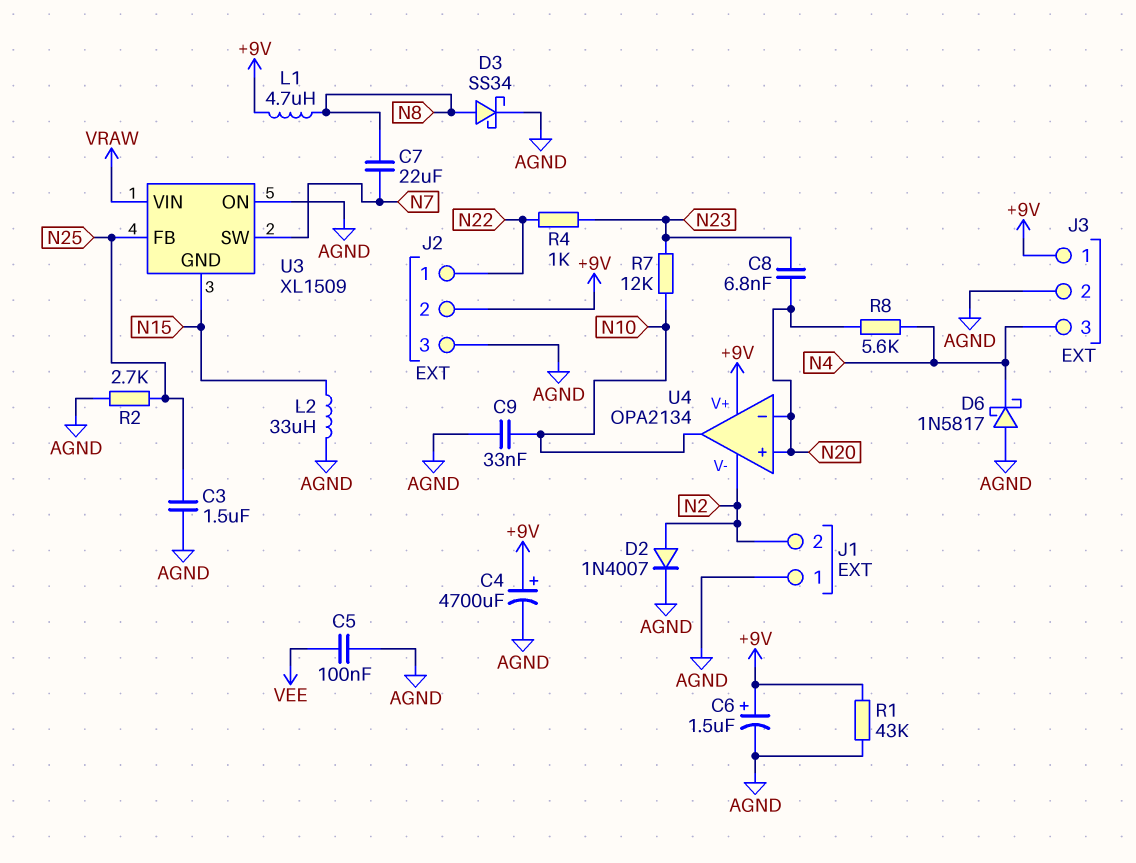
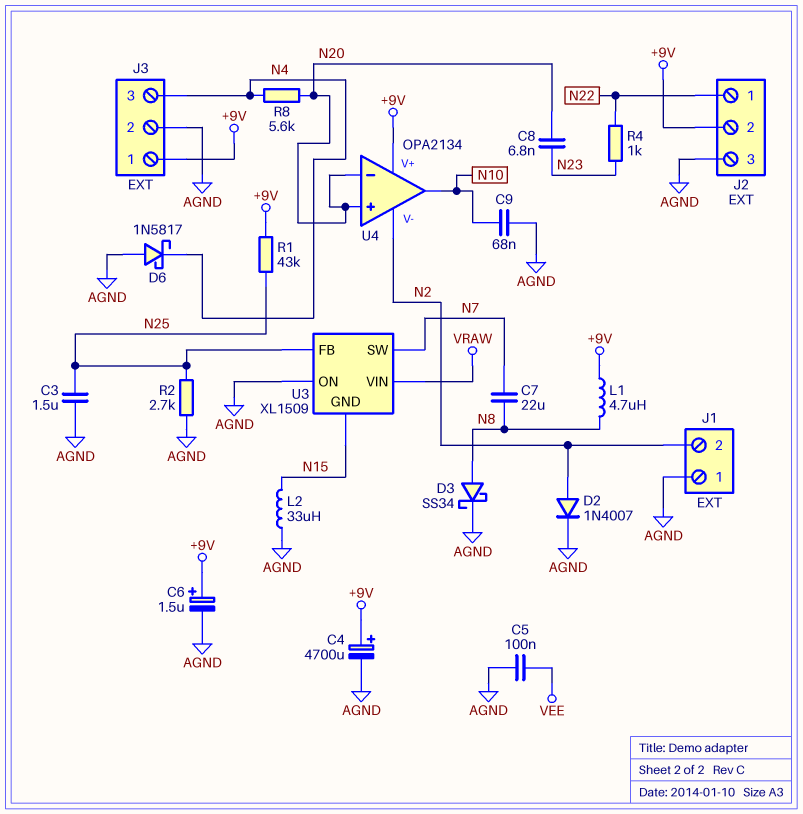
C9: 33nF (AGND, N10) -> 68nF (AGND, N10)
R1: 43k (+9V, AGND) -> 43k (+9V, N25)
R7: 12k (N10, N23) -> none

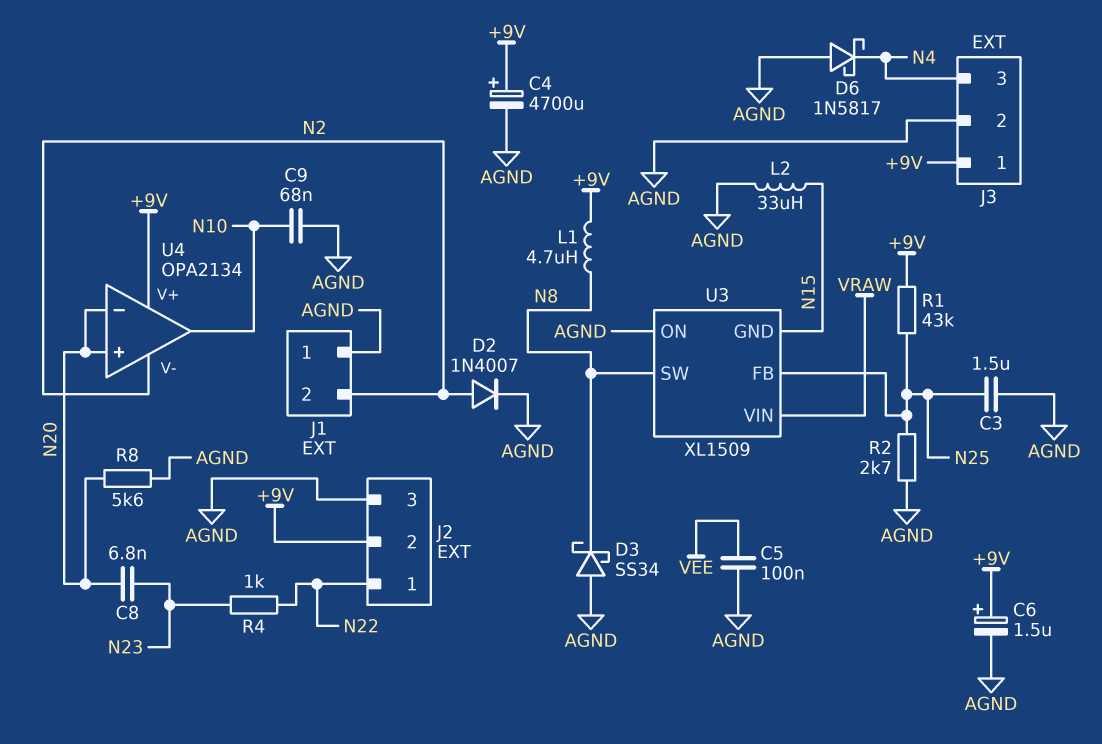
C7: 22uF (N7, N8) -> none
D3: schottky SS34 (A N8, K AGND) -> schottky SS34 (A AGND, K N8)
R8: 5.6k (N4, N20) -> 5.6k (AGND, N20)
U3 pin SW: N7 -> N8

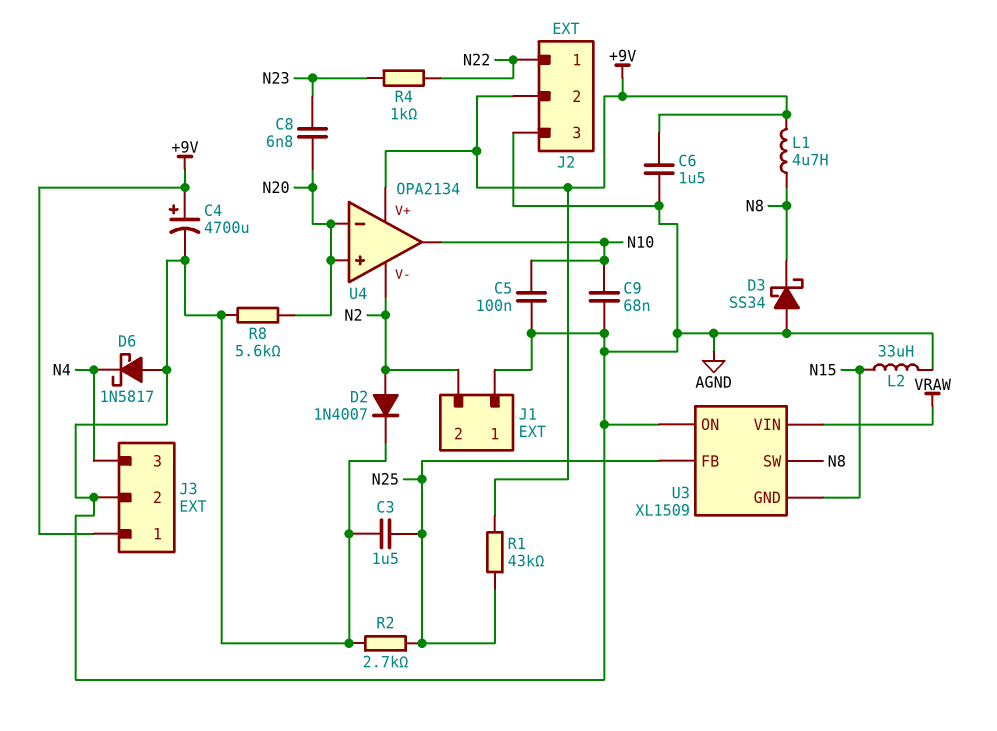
C5: 100nF (AGND, VEE) -> 100nF (AGND, N10)
C6: 1.5uF (plus +9V, minus AGND) -> 1.5uF (+9V, AGND)

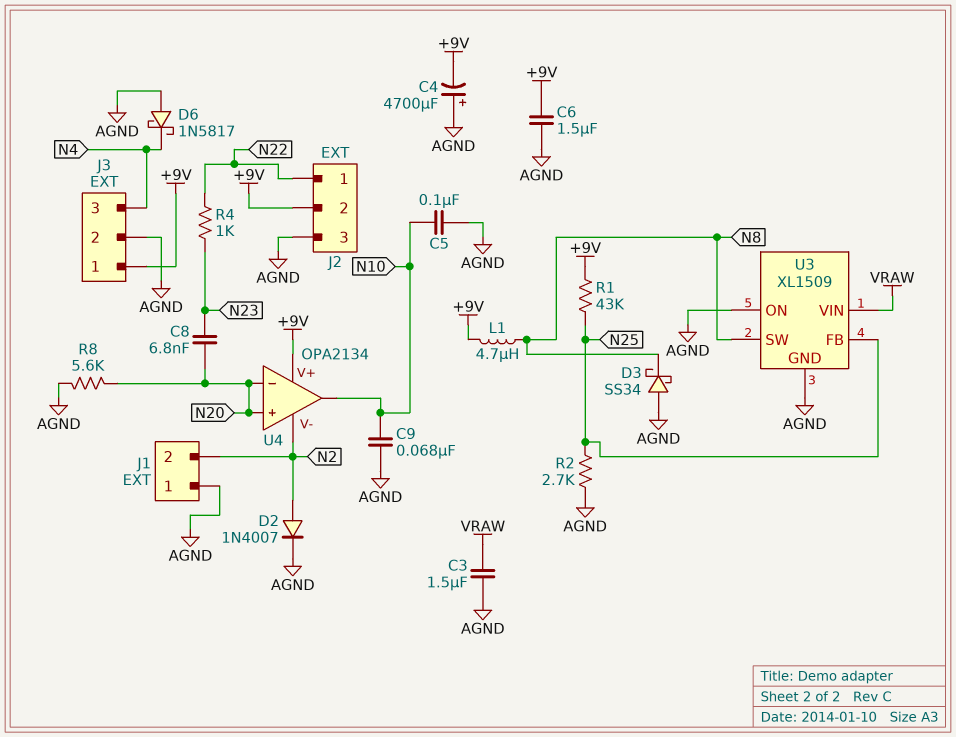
C3: 1.5uF (AGND, N25) -> 1.5uF (AGND, VRAW)
C4: 4700uF (plus +9V, minus AGND) -> 4700uF (plus AGND, minus +9V)
L2: 33uH (AGND, N15) -> none
U3 pin GND: N15 -> AGND

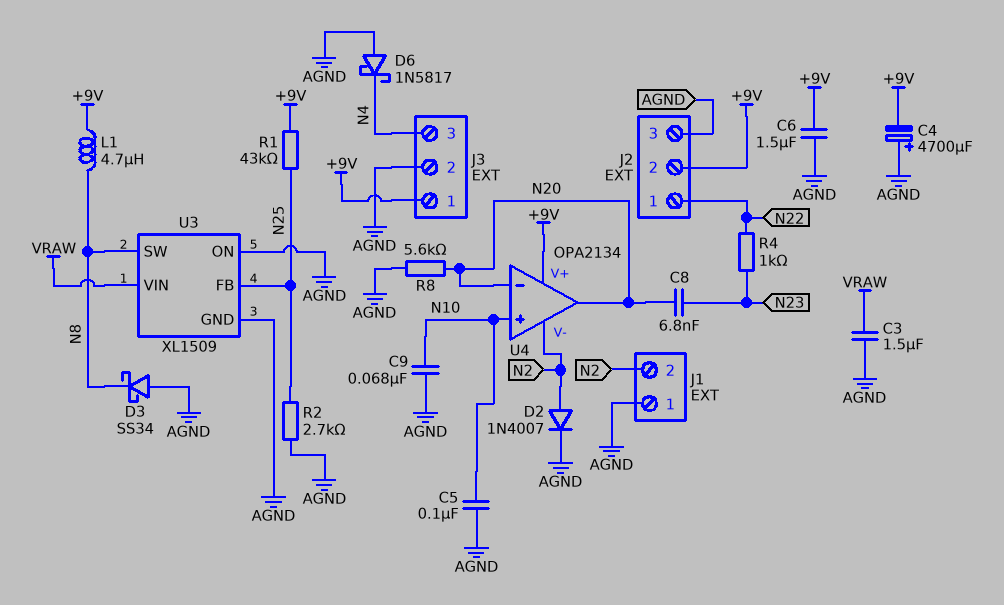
U4 pin in+: N20 -> N10
U4 pin out: N10 -> N20

